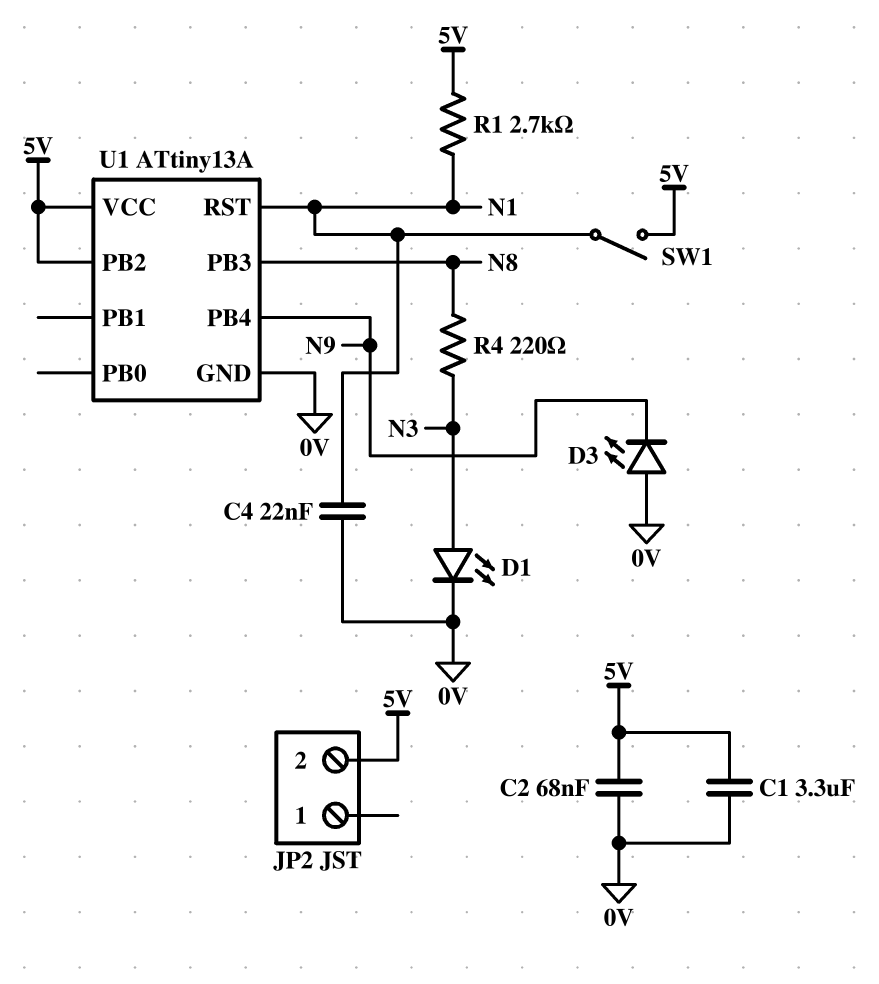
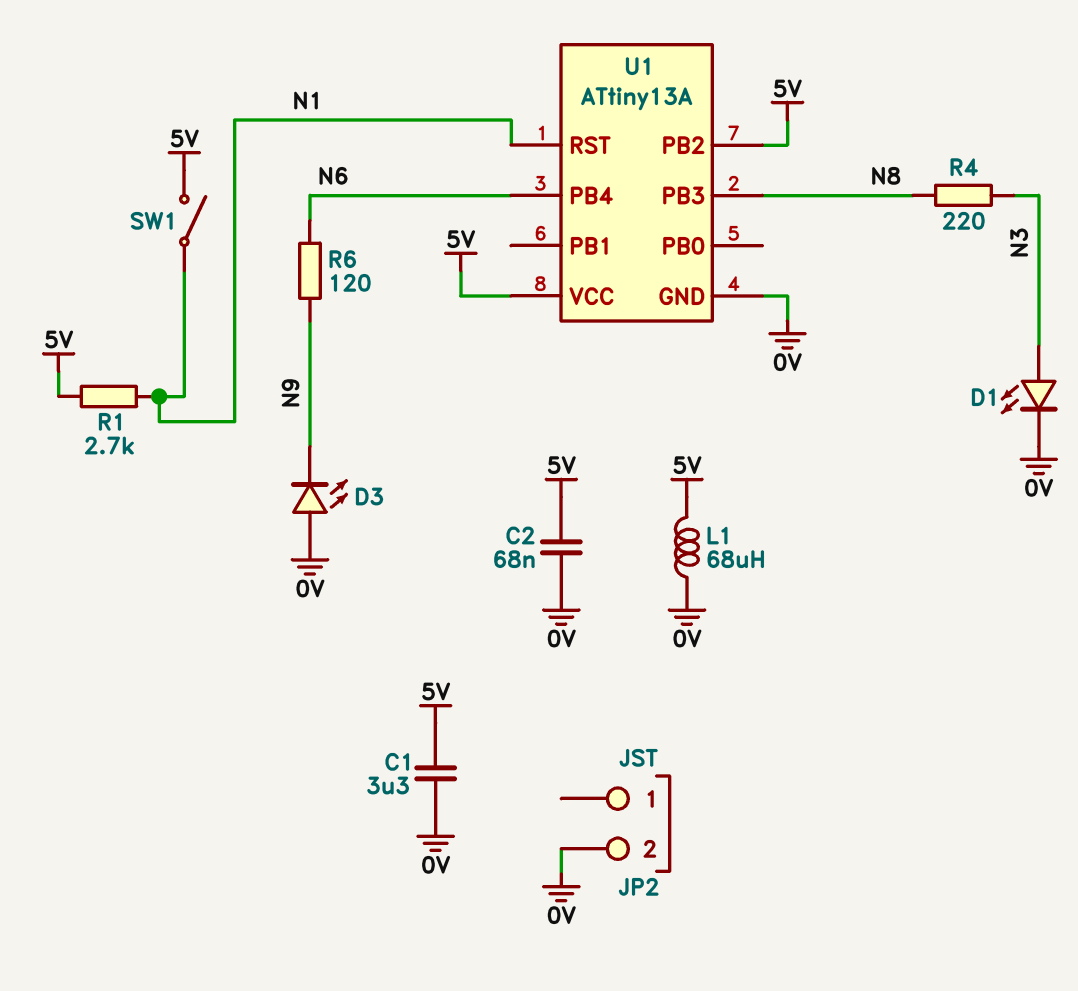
C4: 22nF (0V, N1) -> none
JP2 pin 2: 5V -> 0V
L1: none -> 68uH (0V, 5V)
R6: none -> 120 (N6, N9)
U1 pin PB4: N9 -> N6

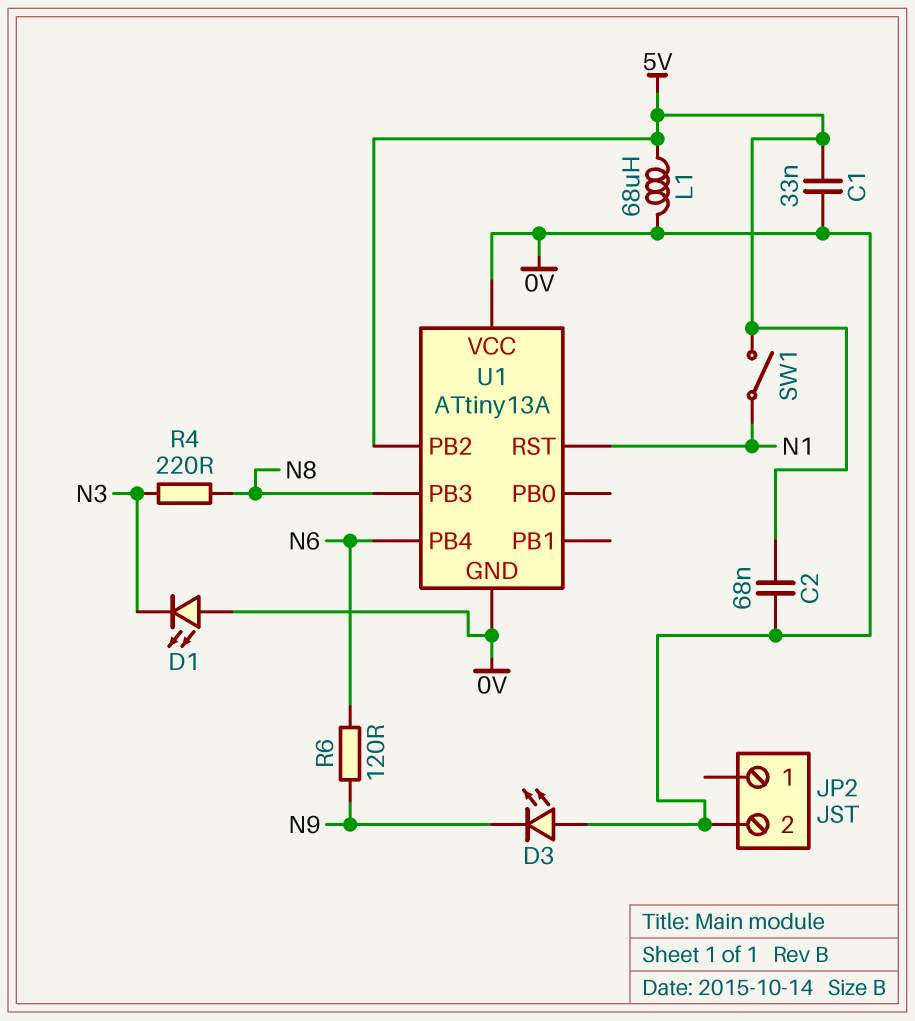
C1: 3.3uF (0V, 5V) -> 33nF (0V, 5V)
D1: LED (A N3, K 0V) -> LED (A 0V, K N3)
R1: 2.7k (5V, N1) -> none
U1 pin VCC: 5V -> 0V

